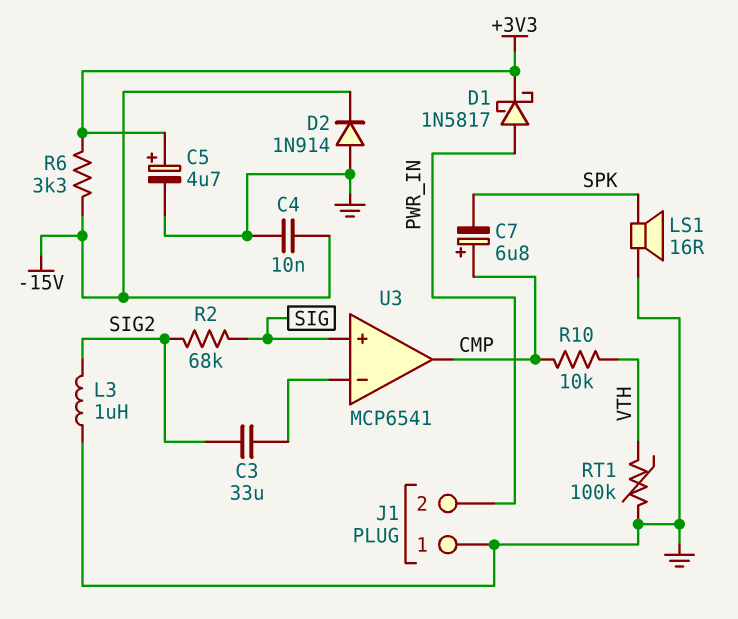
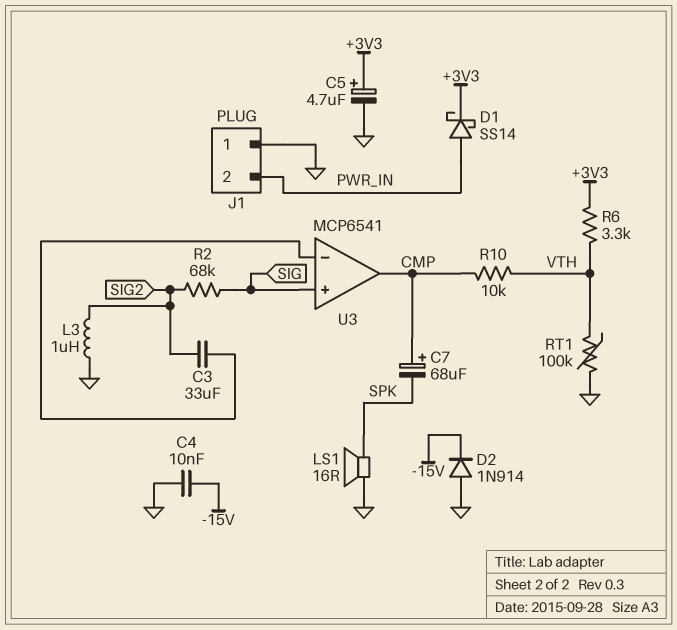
C7: 6.8uF (plus CMP, minus SPK) -> 68uF (plus CMP, minus SPK)
D1: schottky 1N5817 (A PWR_IN, K +3V3) -> schottky SS14 (A PWR_IN, K +3V3)
R6: 3.3k (+3V3, -15V) -> 3.3k (+3V3, VTH)

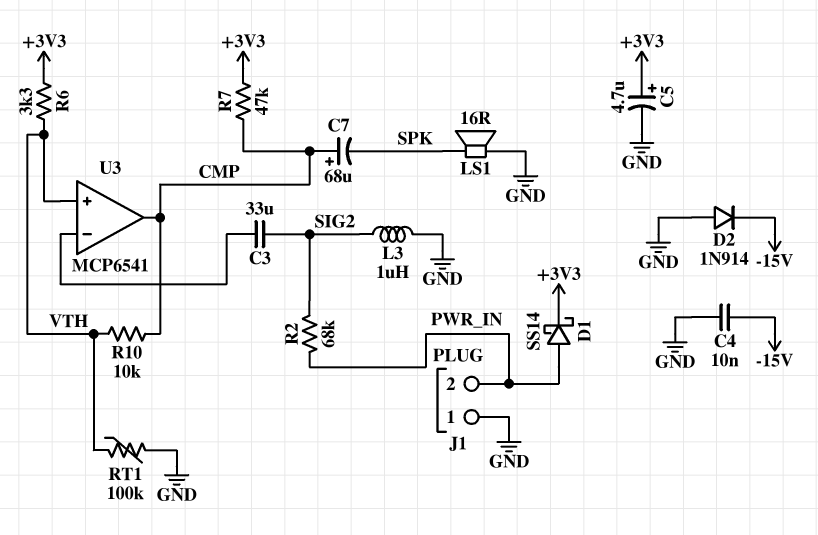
R2: 68k (SIG, SIG2) -> 68k (PWR_IN, SIG2)
R7: none -> 47k (+3V3, CMP)
U3 pin in+: SIG -> VTH

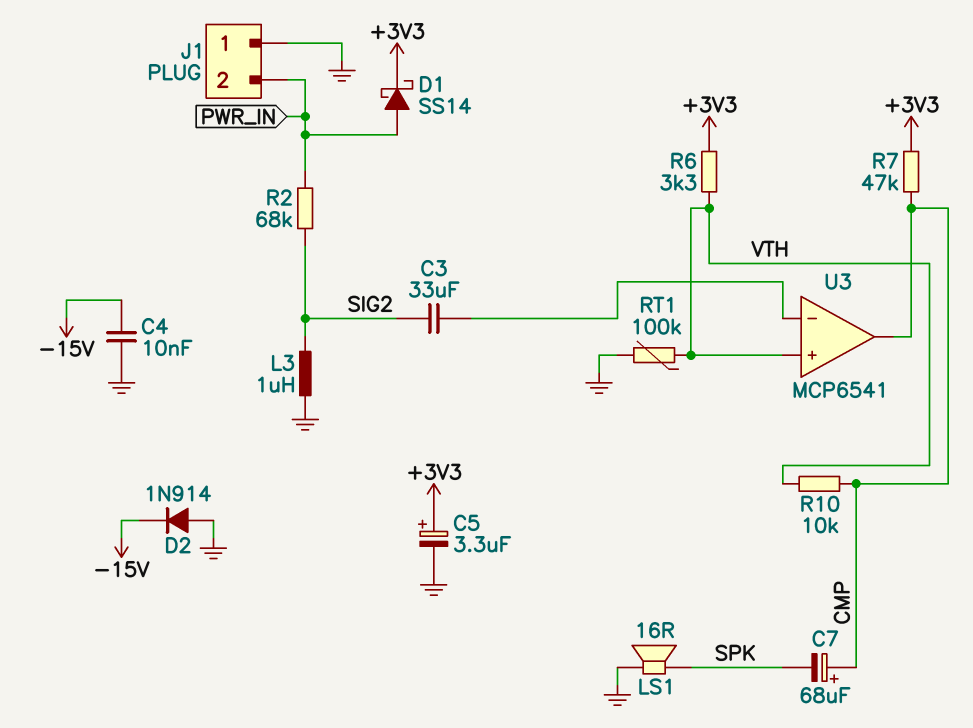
C5: 4.7uF (plus +3V3, minus GND) -> 3.3uF (plus +3V3, minus GND)

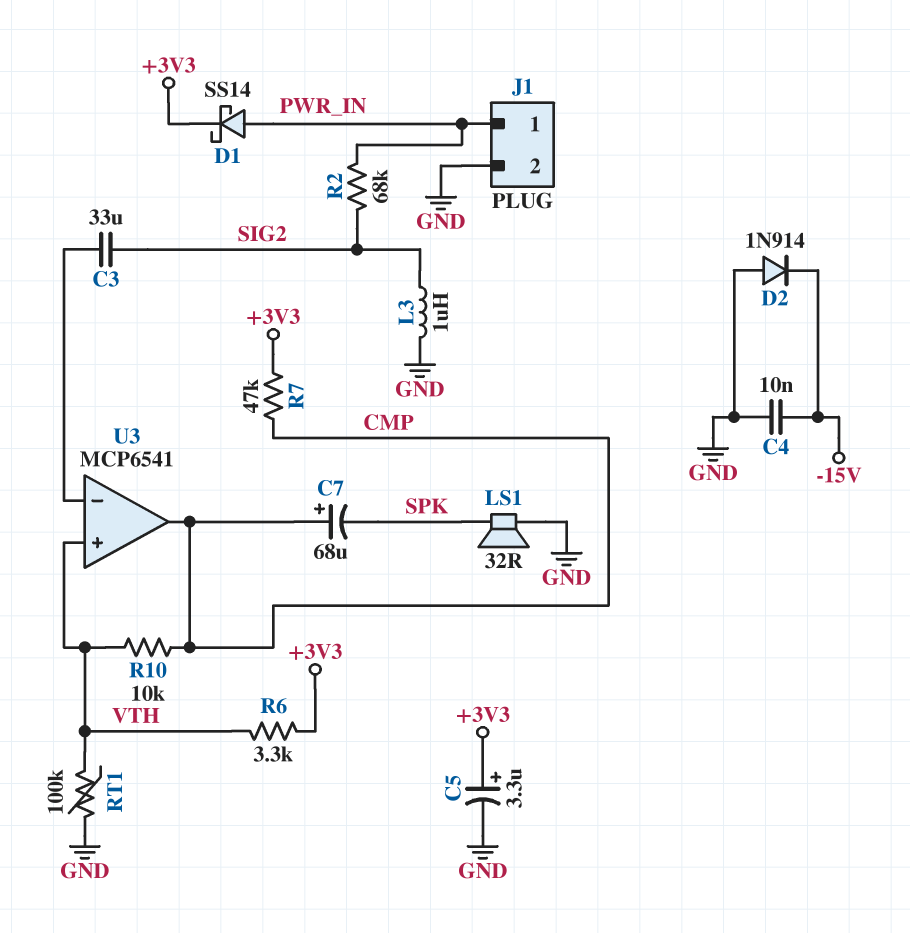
J1 pin 1: GND -> PWR_IN
J1 pin 2: PWR_IN -> GND
LS1: speaker 16R (GND, SPK) -> speaker 32R (GND, SPK)

